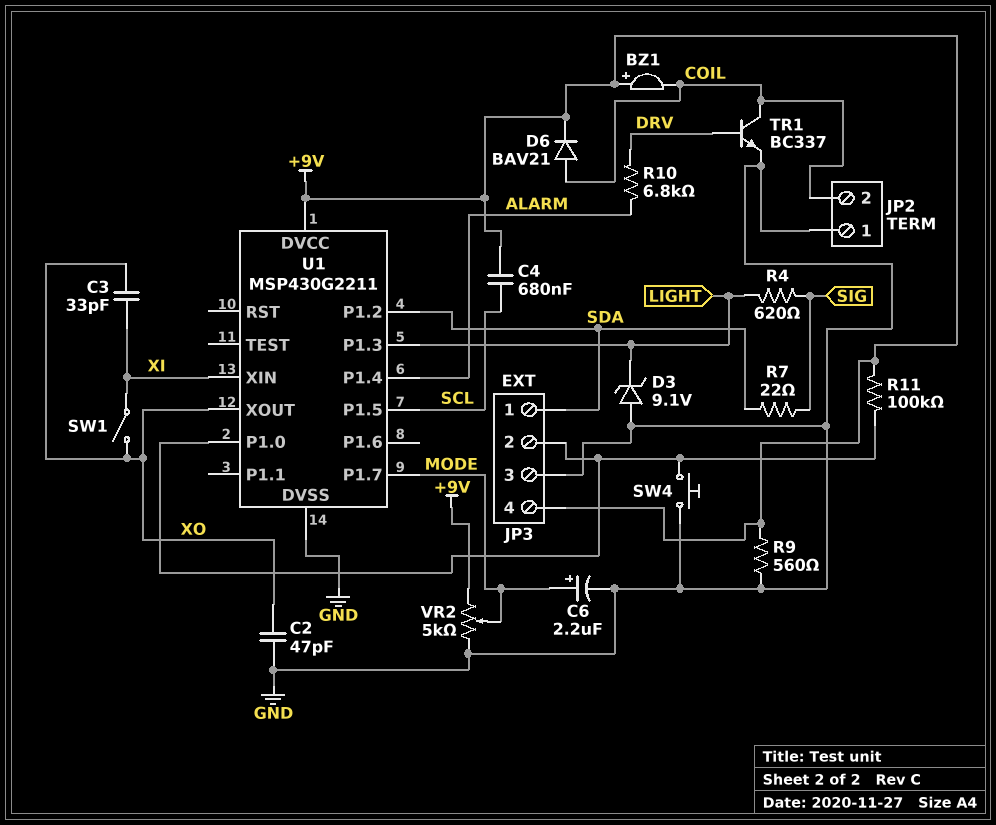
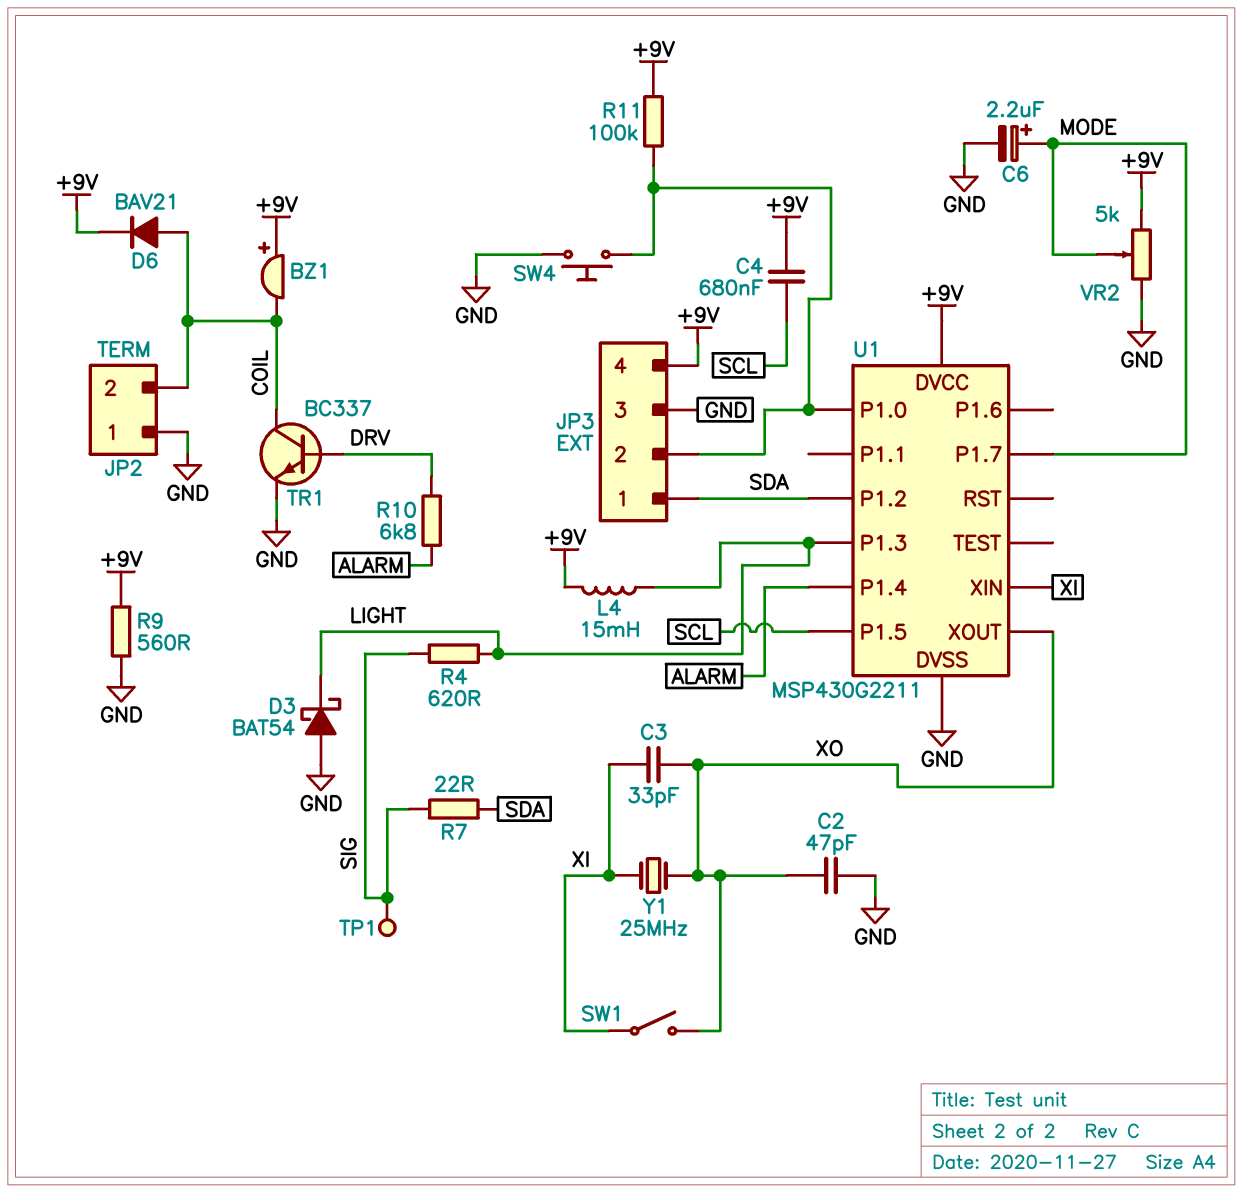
D3: zener 9.1V (A GND, K LIGHT) -> schottky BAT54 (A GND, K LIGHT)
L4: none -> 15mH (+9V, LIGHT)
TP1: none -> test point (SIG)
Y1: none -> 25MHz (XI, XO)

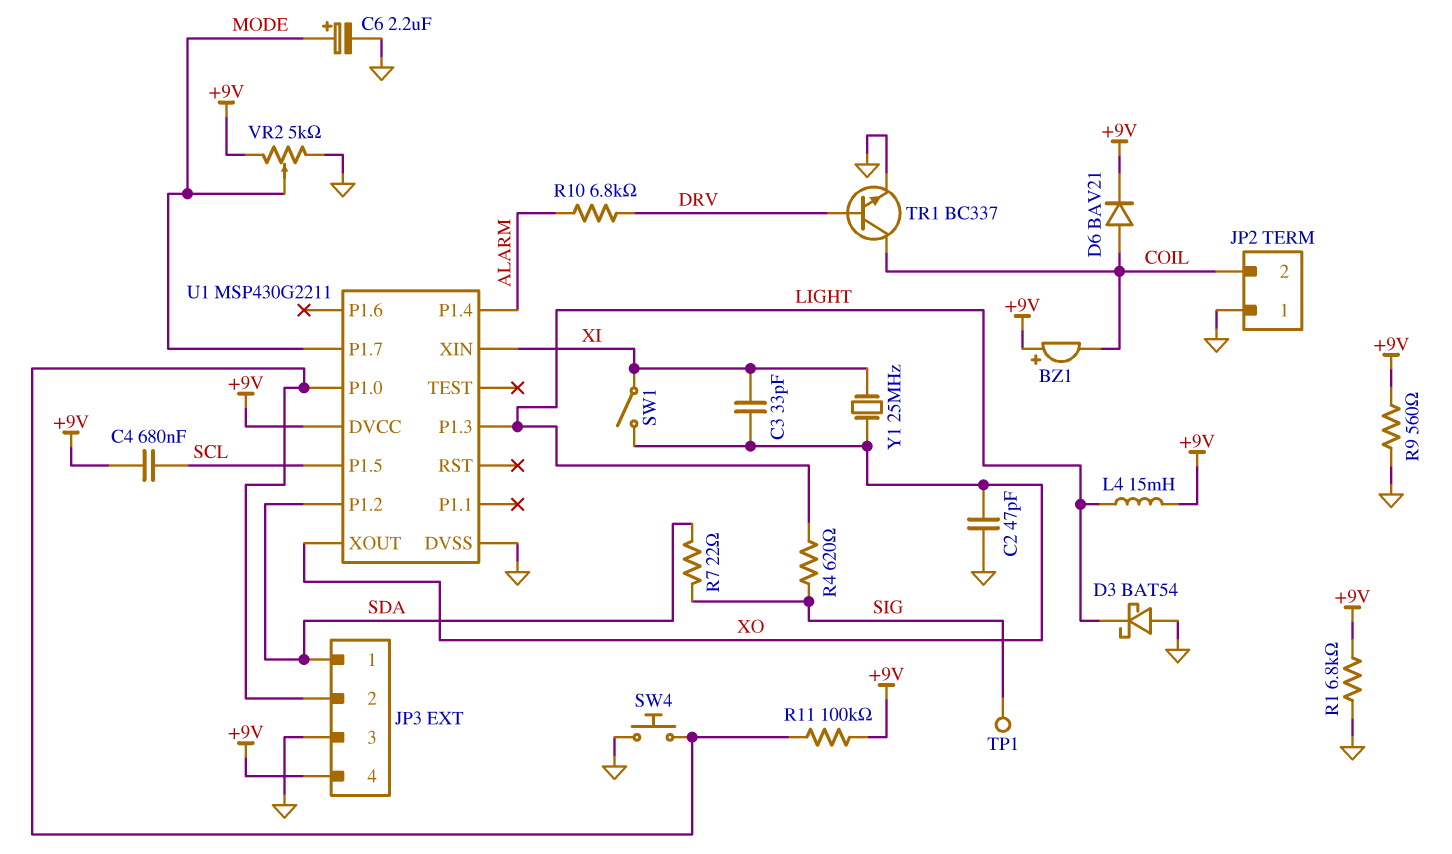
R1: none -> 6.8k (+9V, GND)

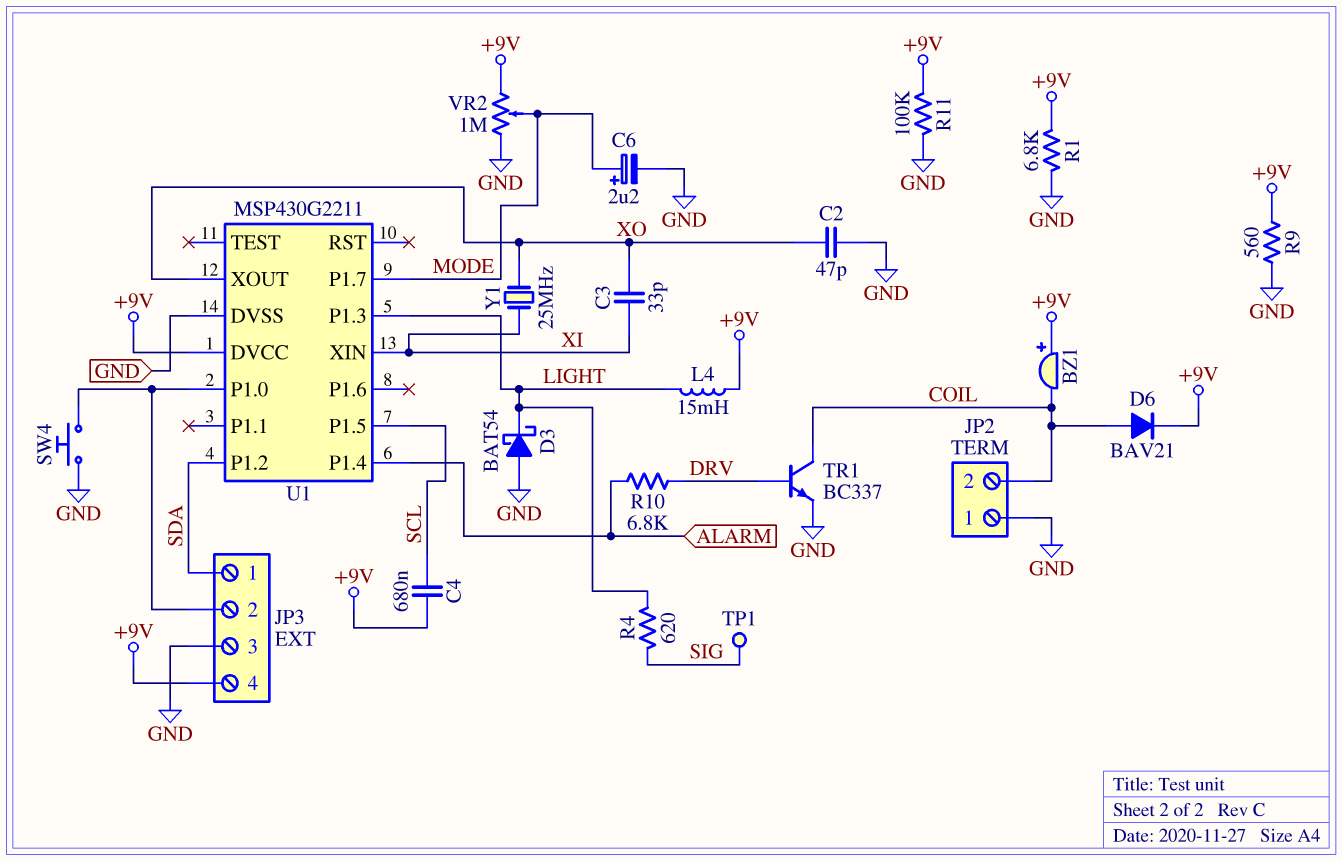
R7: 22 (SDA, SIG) -> none
R11: 100k (+9V, JP3/2) -> 100k (+9V, GND)
SW1: switch (XI, XO) -> none
VR2: 5k (+9V, GND, wiper MODE) -> 1M (+9V, GND, wiper MODE)

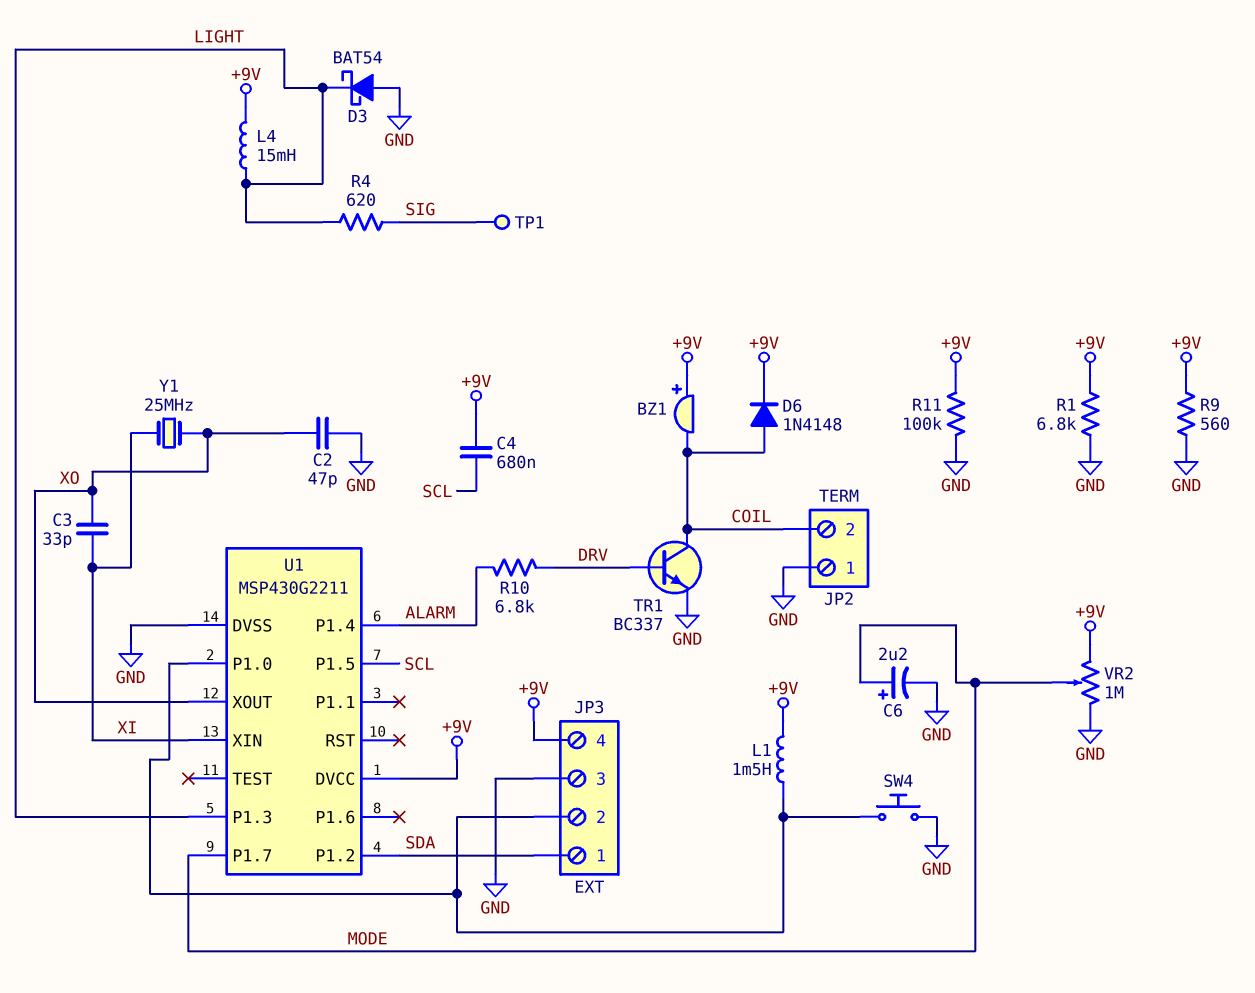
D6: diode BAV21 (A COIL, K +9V) -> diode 1N4148 (A COIL, K +9V)
L1: none -> 1.5mH (+9V, JP3/2)

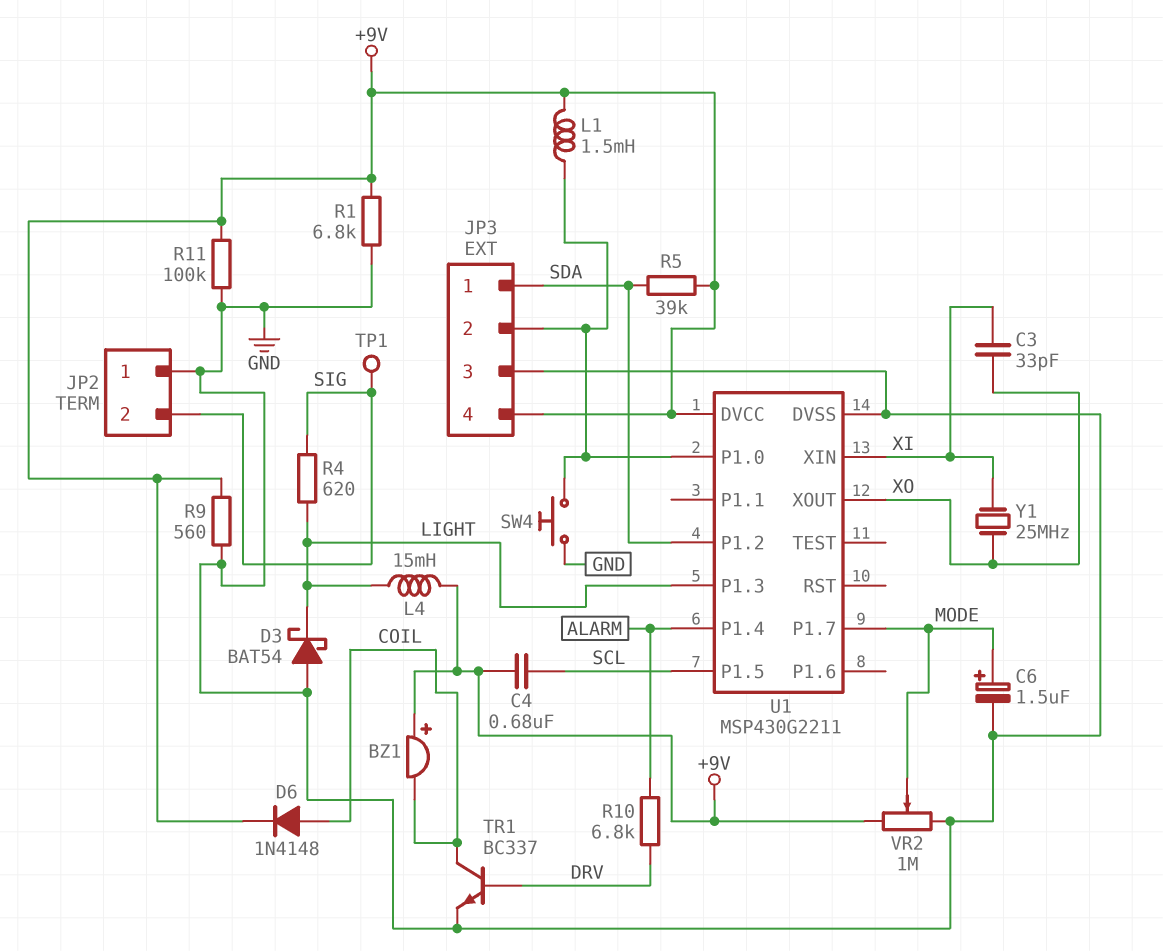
C2: 47pF (GND, XO) -> none
C6: 2.2uF (plus MODE, minus GND) -> 1.5uF (plus MODE, minus GND)
JP2 pin 2: COIL -> SIG
R5: none -> 39k (+9V, SDA)

